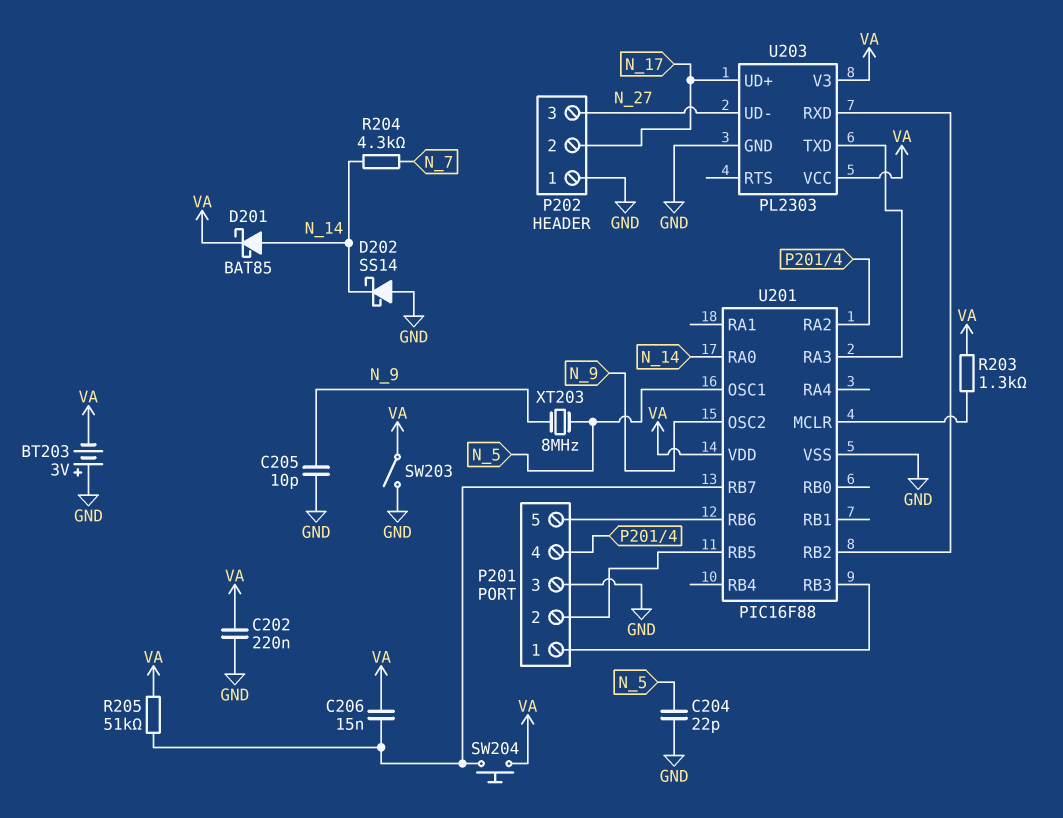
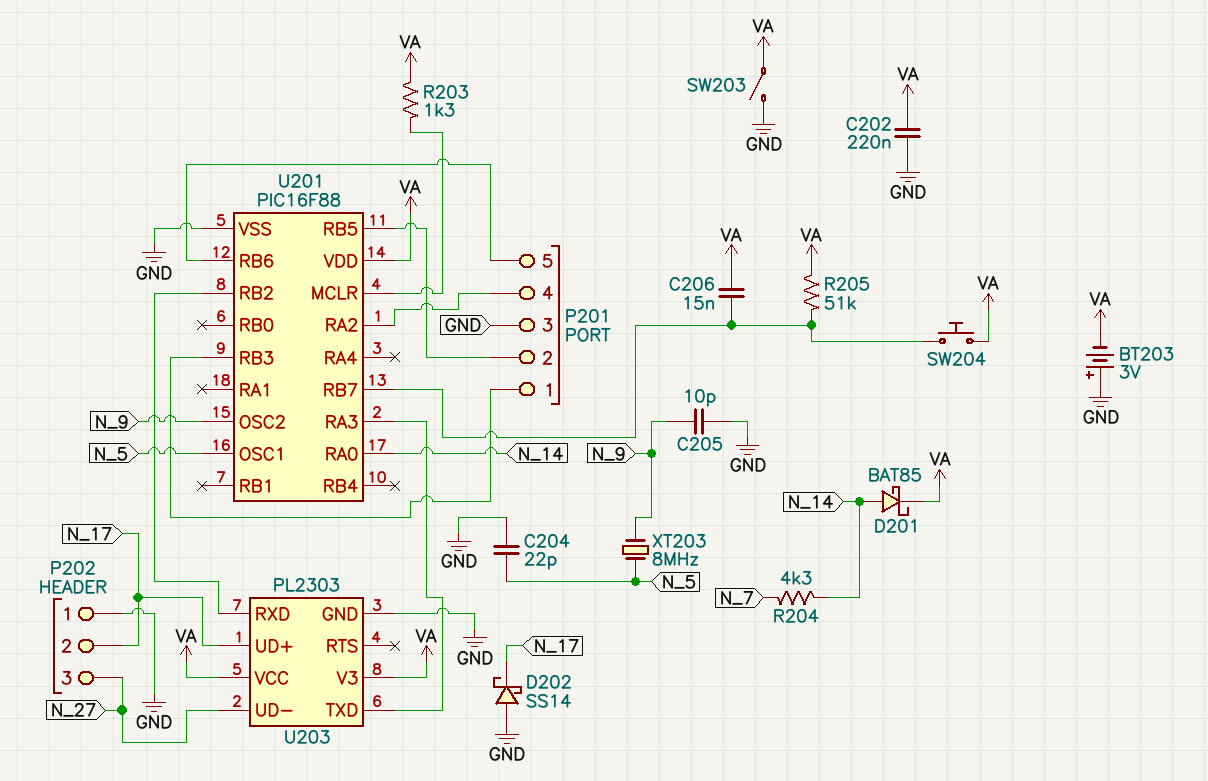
D202: schottky SS14 (A GND, K N_14) -> schottky SS14 (A GND, K N_17)

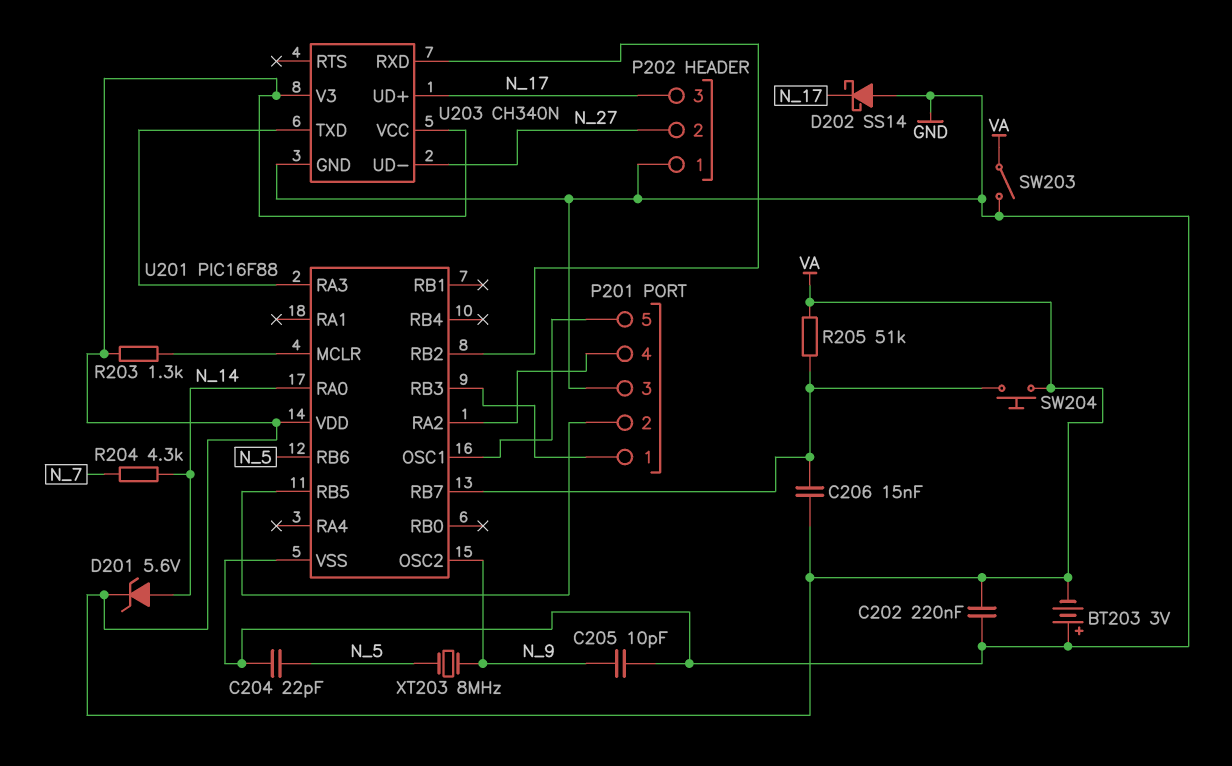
D201: schottky BAT85 (A N_14, K VA) -> zener 5.6V (A N_14, K VA)
P202 pin 2: N_17 -> N_27
P202 pin 3: N_27 -> N_17
U201 pin OSC1: N_5 -> P201/5
U201 pin RB6: P201/5 -> N_5
U203: PL2303 -> CH340N

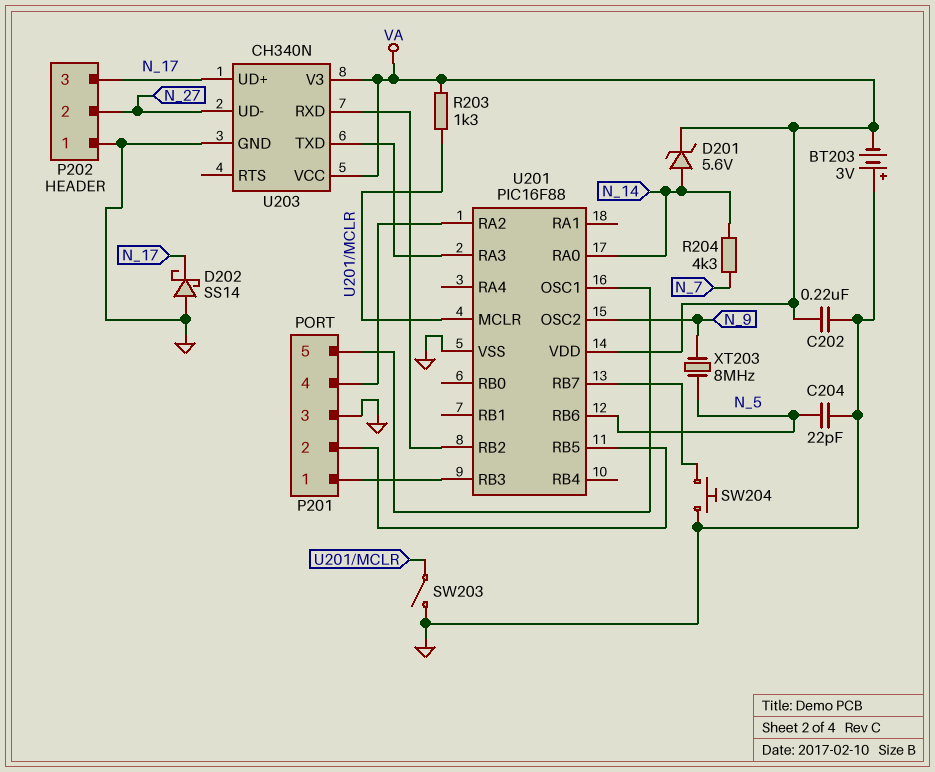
C205: 10pF (GND, N_9) -> none
C206: 15nF (U201/RB7, VA) -> none
R205: 51k (U201/RB7, VA) -> none
SW203: switch (GND, VA) -> switch (GND, U201/MCLR)
SW204: button (U201/RB7, VA) -> button (GND, U201/RB7)

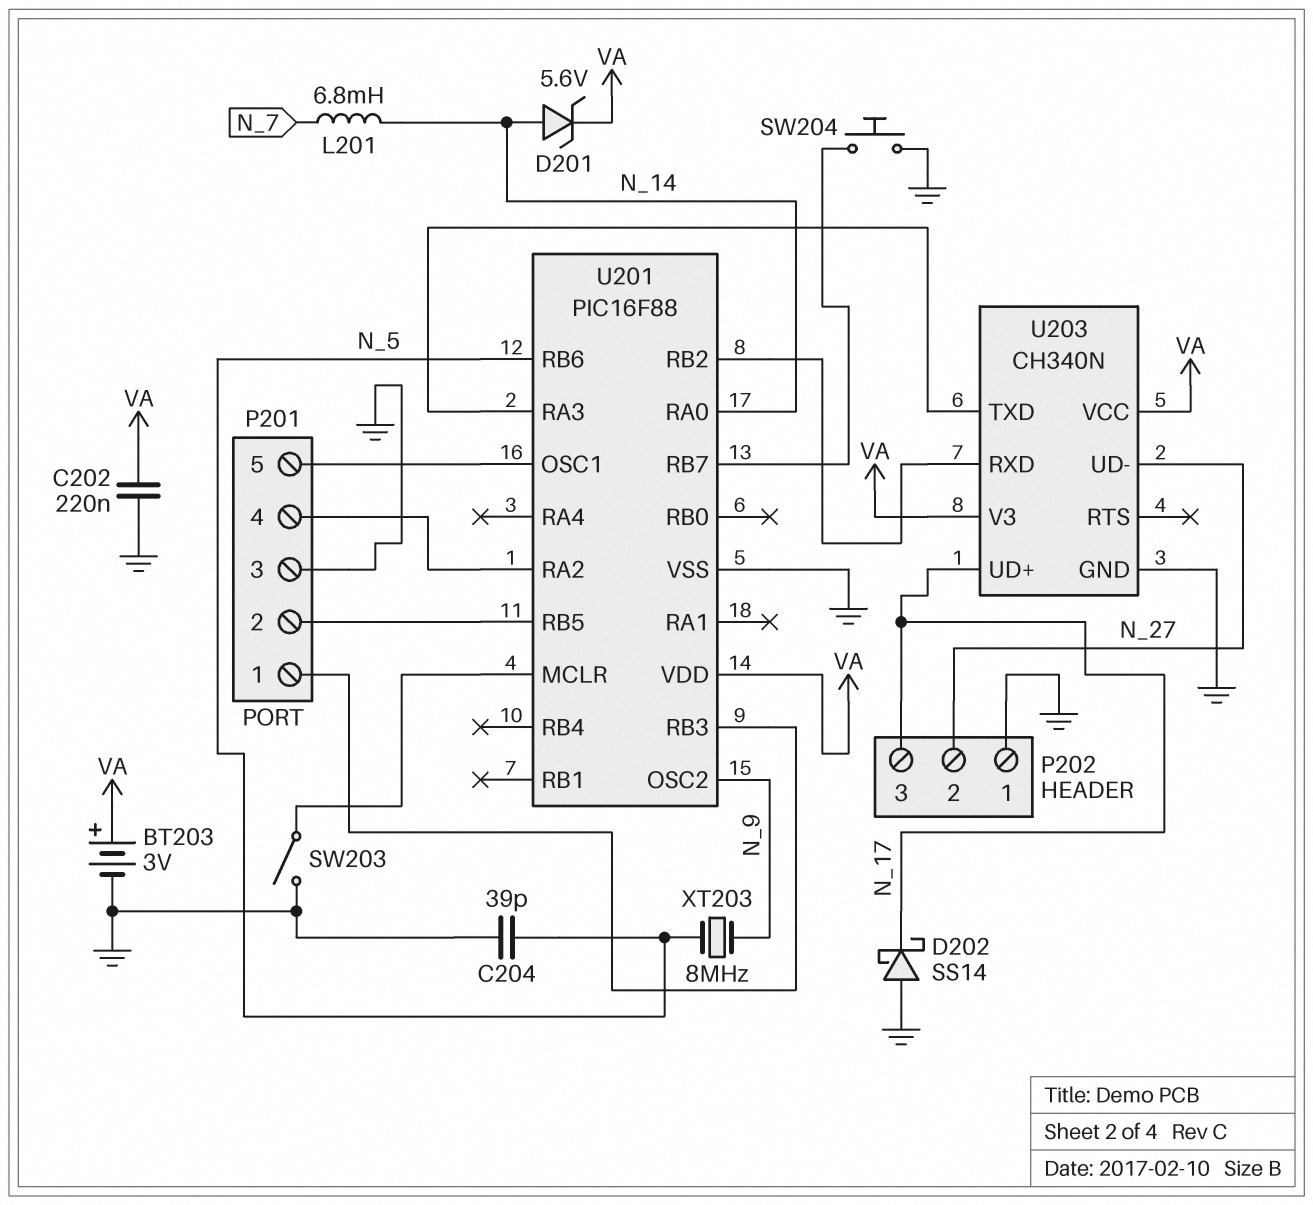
BT203: 3V (plus GND, minus VA) -> 3V (plus VA, minus GND)
C204: 22pF (GND, N_5) -> 39pF (GND, N_5)
L201: none -> 6.8mH (N_7, N_14)
R203: 1.3k (U201/MCLR, VA) -> none
R204: 4.3k (N_7, N_14) -> none

